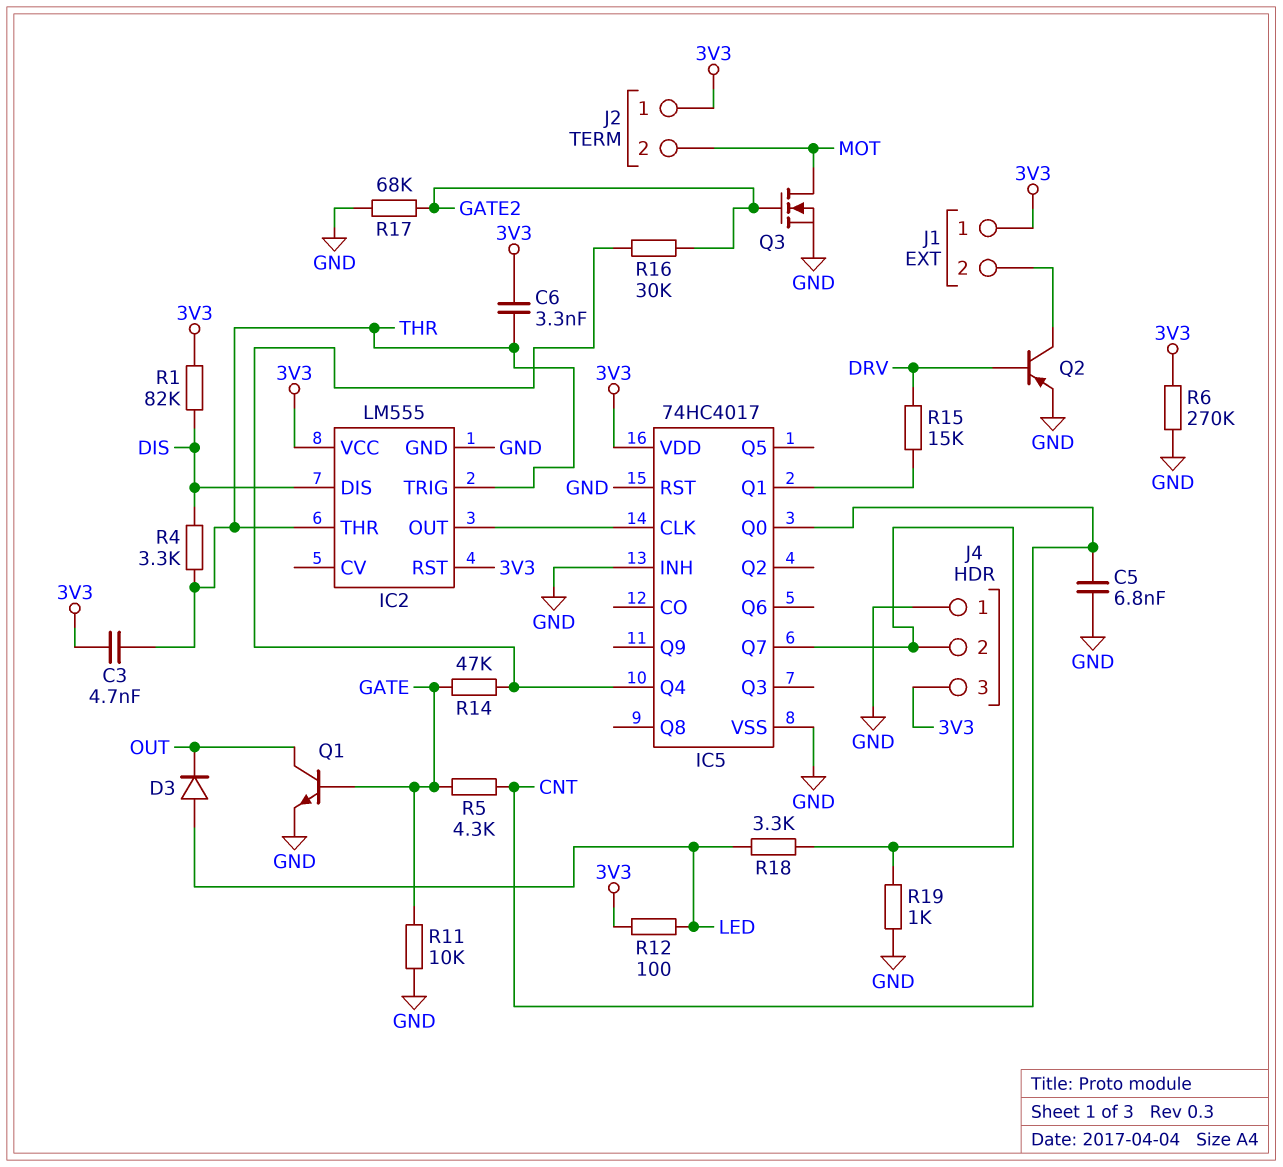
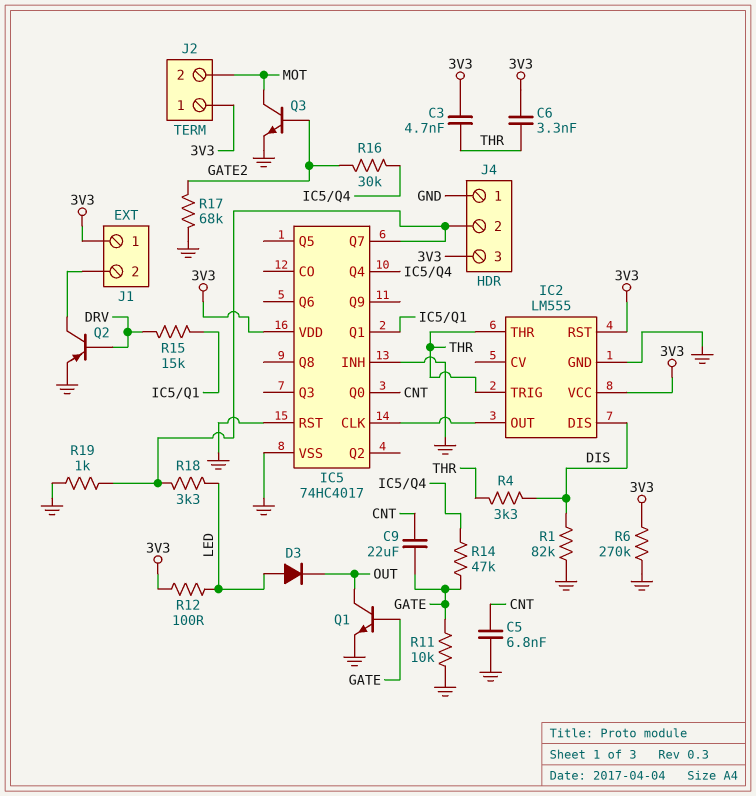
C9: none -> 22uF (CNT, GATE)
Q3: NMOS (G GATE2, D MOT, S GND) -> NPN (B GATE2, C MOT, E GND)
R1: 82k (3V3, DIS) -> 82k (DIS, GND)
R5: 4.3k (CNT, GATE) -> none

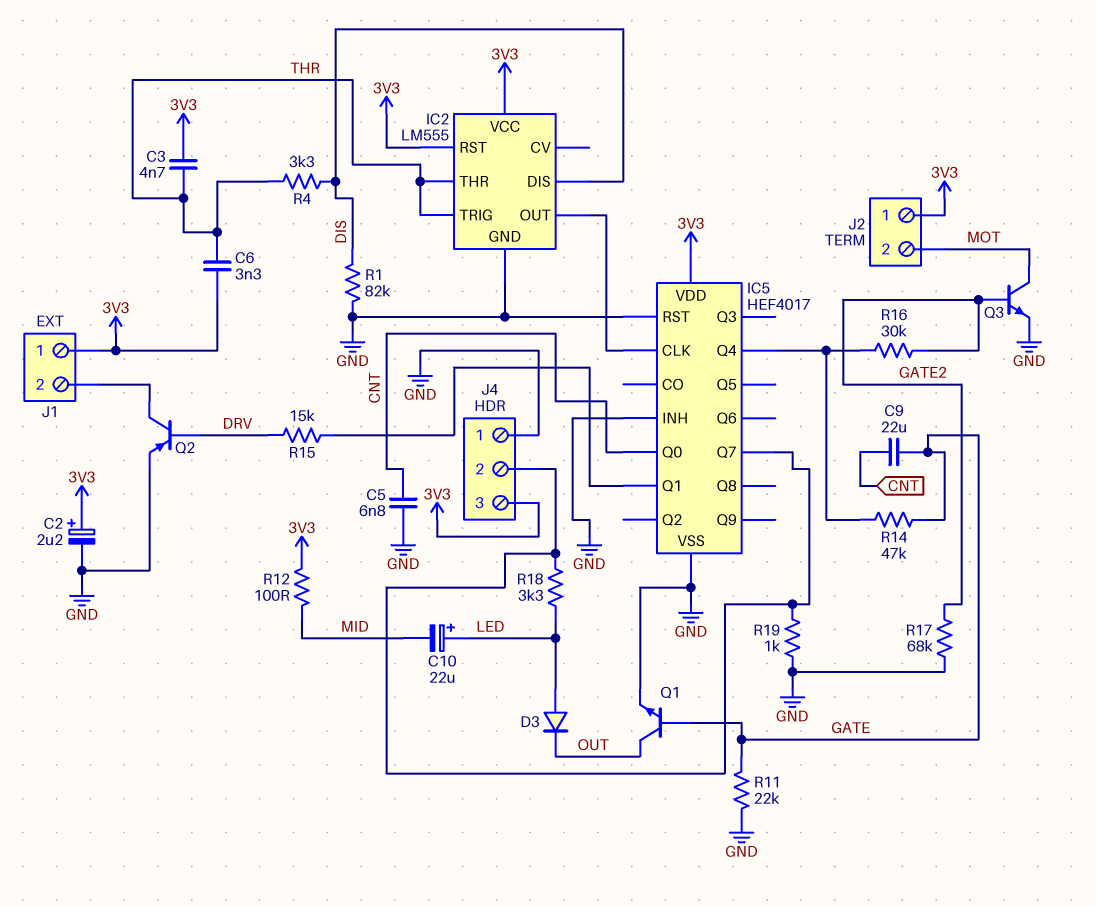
C2: none -> 2.2uF (plus 3V3, minus GND)
C10: none -> 22uF (plus LED, minus MID)
IC5: 74HC4017 -> HEF4017
R6: 270k (3V3, GND) -> none
R11: 10k (GATE, GND) -> 22k (GATE, GND)
R12: 100 (3V3, LED) -> 100 (3V3, MID)

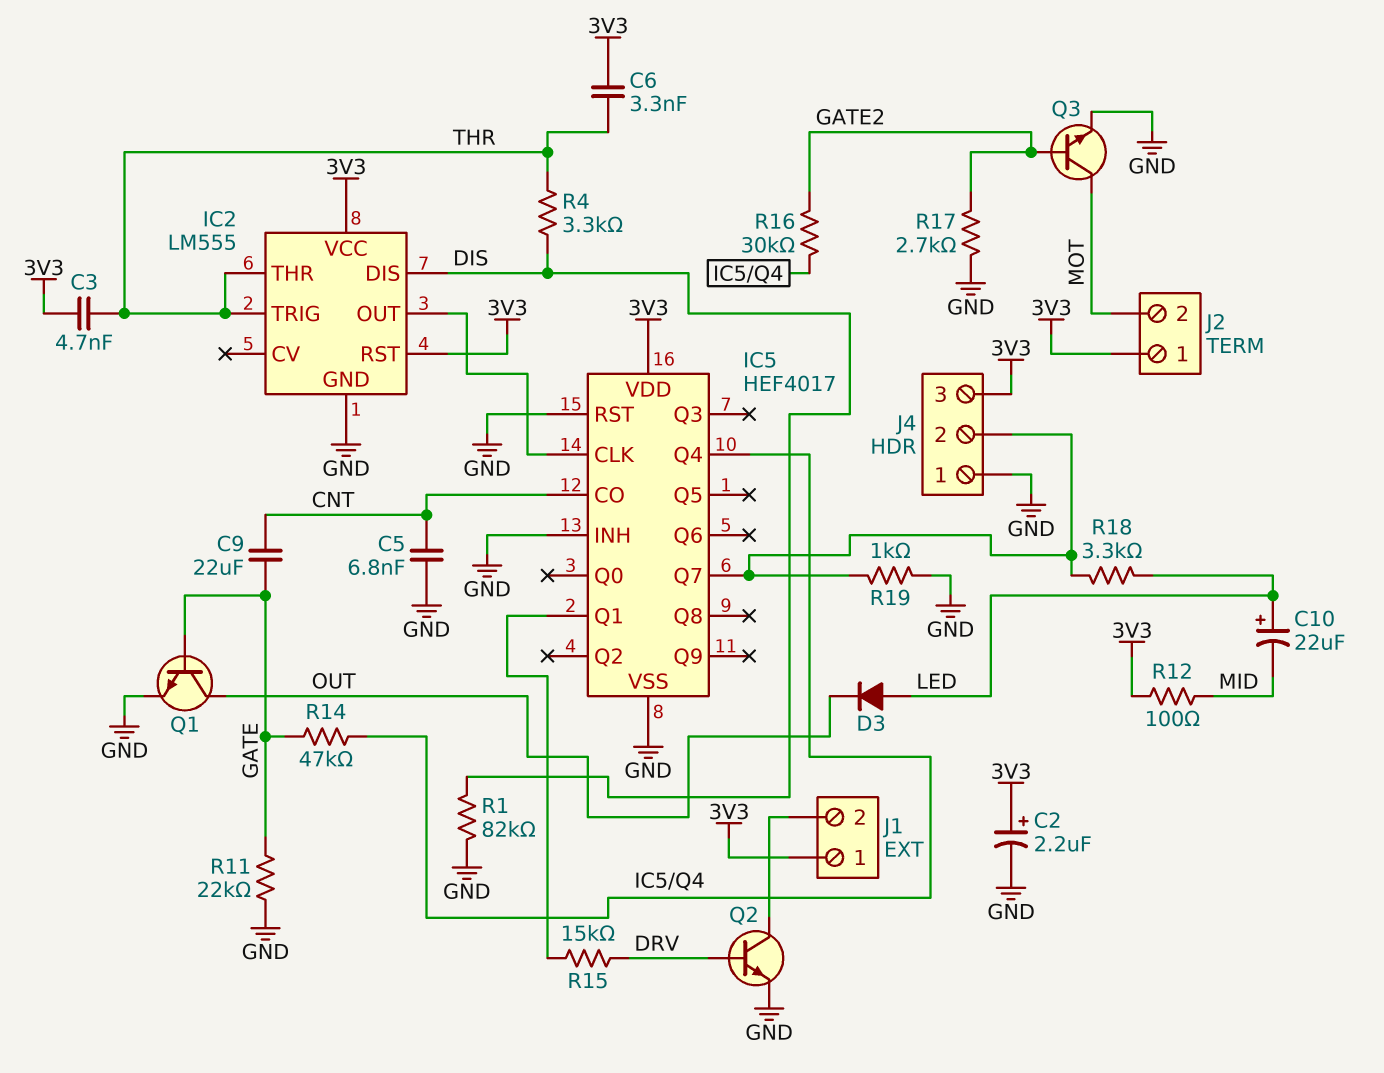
IC5 pin CO: none -> CNT
IC5 pin Q0: CNT -> none
Q2: PNP (B DRV, C J1/2, E GND) -> NPN (B DRV, C J1/2, E GND)
R17: 68k (GATE2, GND) -> 2.7k (GATE2, GND)

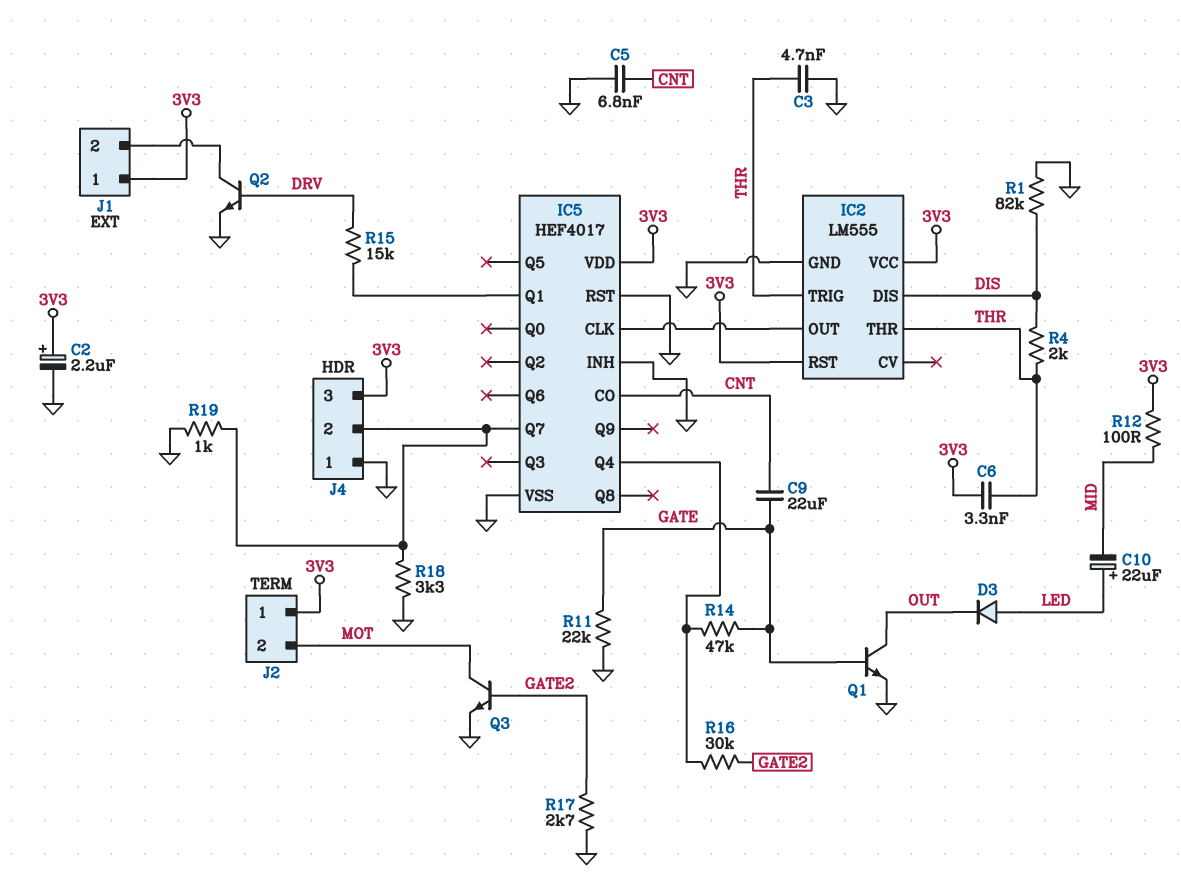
C3: 4.7nF (3V3, THR) -> 4.7nF (GND, THR)
R4: 3.3k (DIS, THR) -> 2k (DIS, THR)
R18: 3.3k (IC5/Q7, LED) -> 3.3k (GND, IC5/Q7)

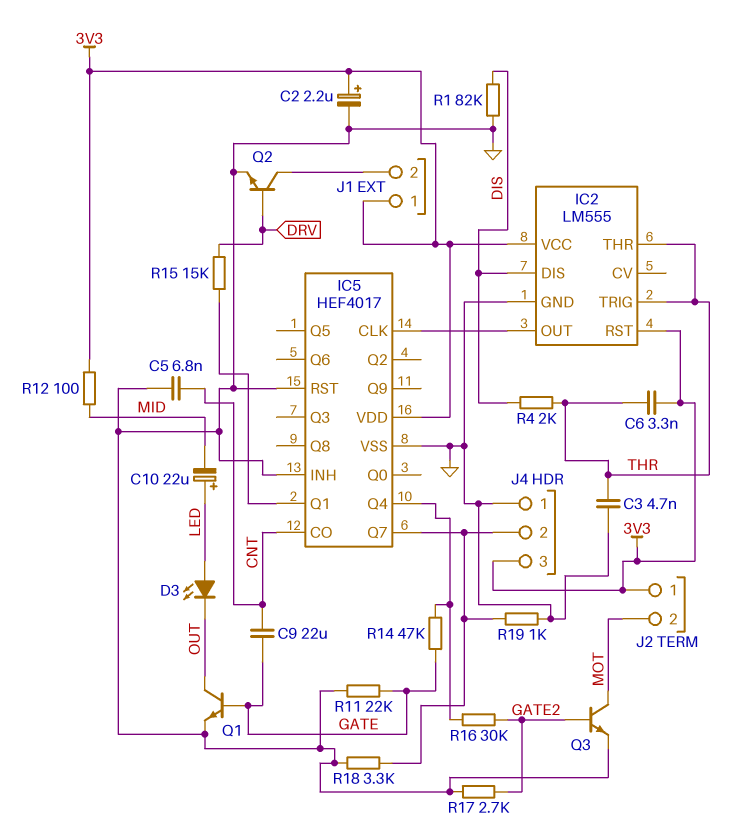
D3: diode (A LED, K OUT) -> LED (A LED, K OUT)

